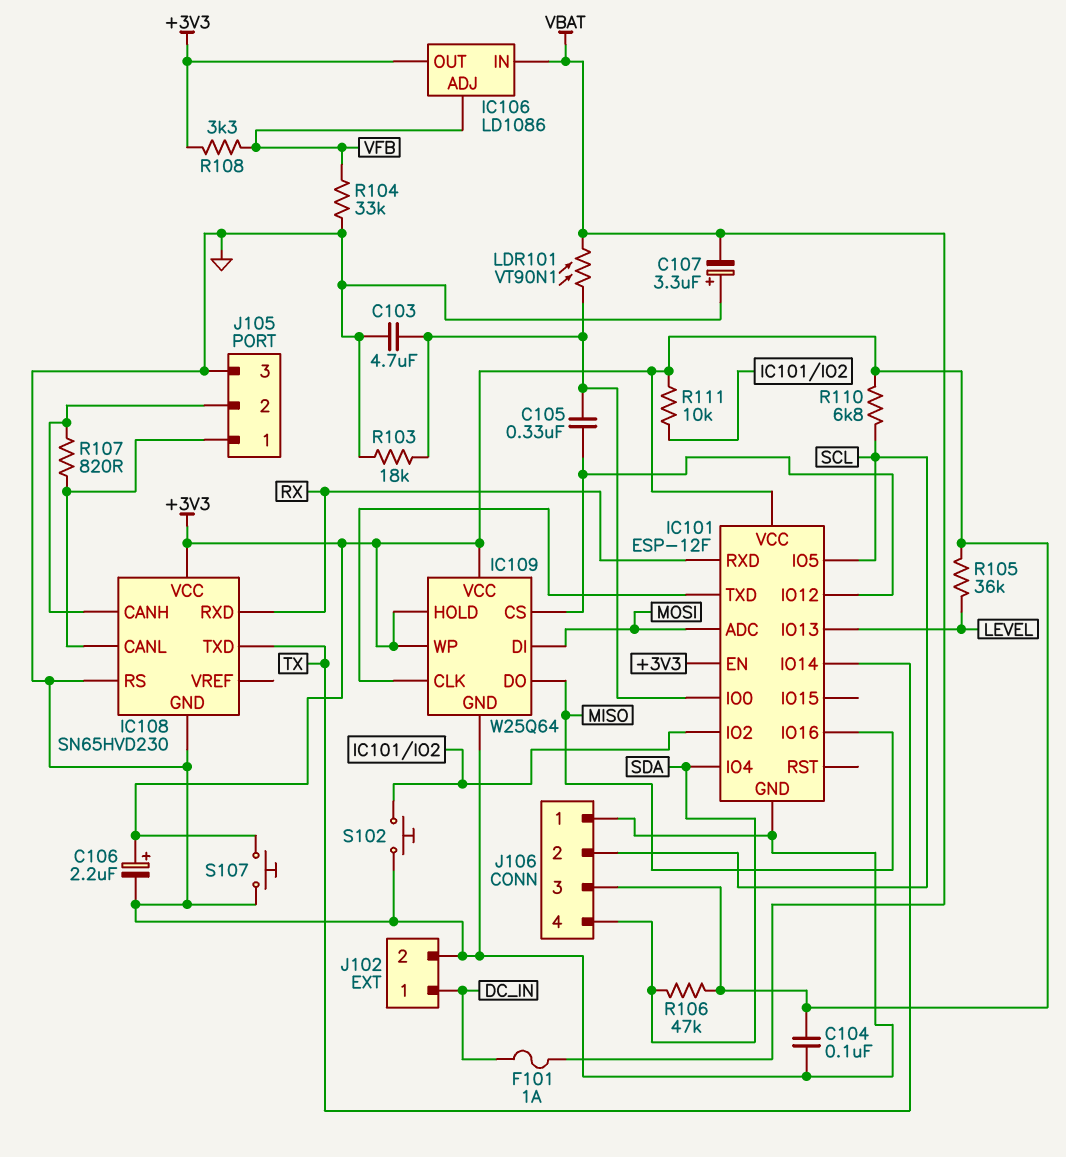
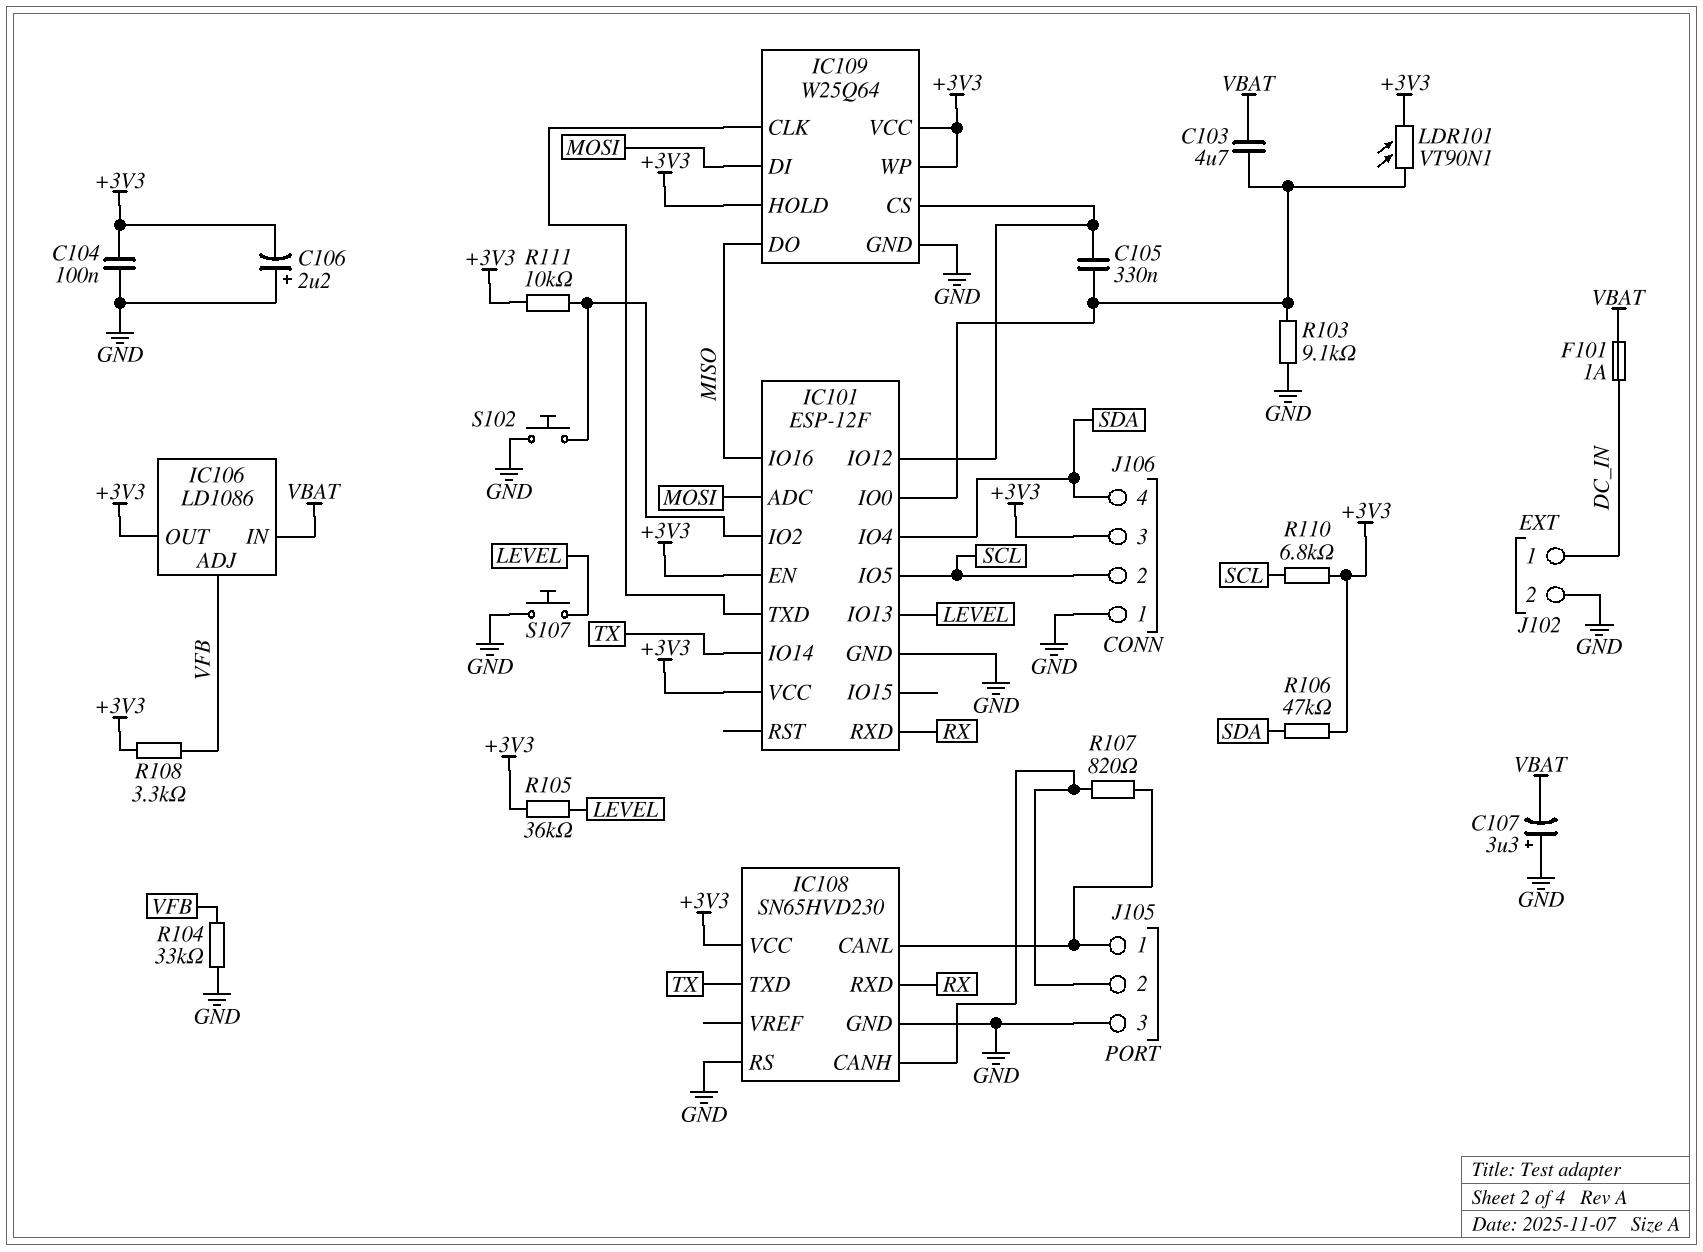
C103: 4.7uF (GND, IC101/IO0) -> 4.7uF (IC101/IO0, VBAT)
C106: 2.2uF (plus +3V3, minus GND) -> 2.2uF (plus GND, minus +3V3)
LDR101: VT90N1 (IC101/IO0, VBAT) -> VT90N1 (+3V3, IC101/IO0)
R103: 18k (GND, IC101/IO0) -> 9.1k (GND, IC101/IO0)
S107: button (+3V3, GND) -> button (GND, LEVEL)

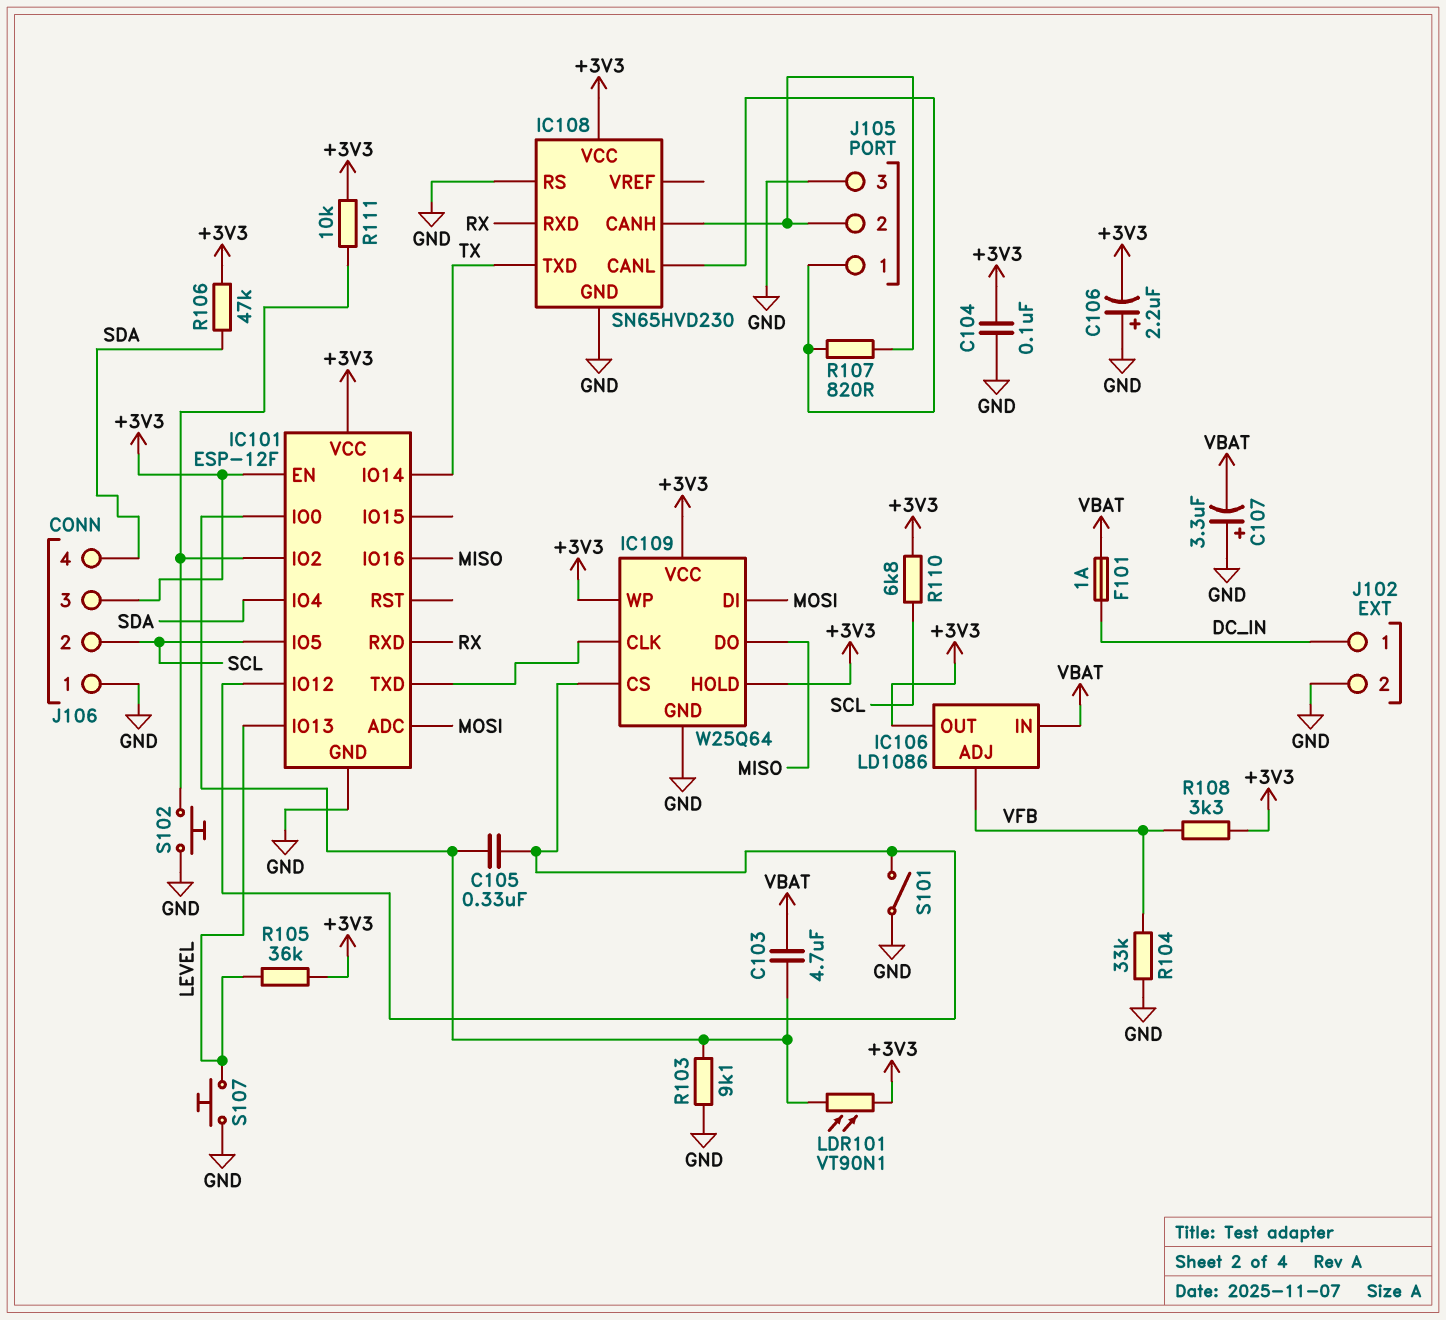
S101: none -> switch (GND, IC101/IO12)

